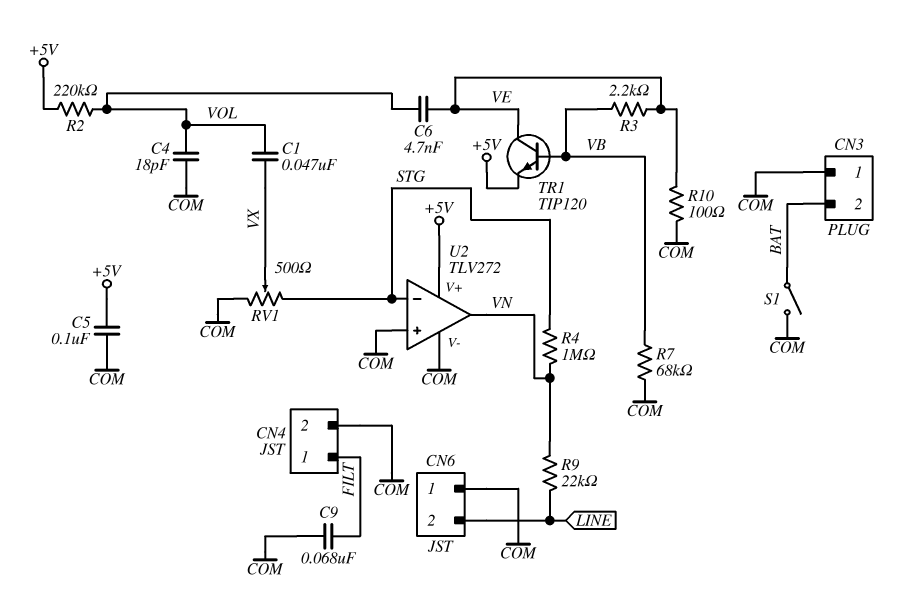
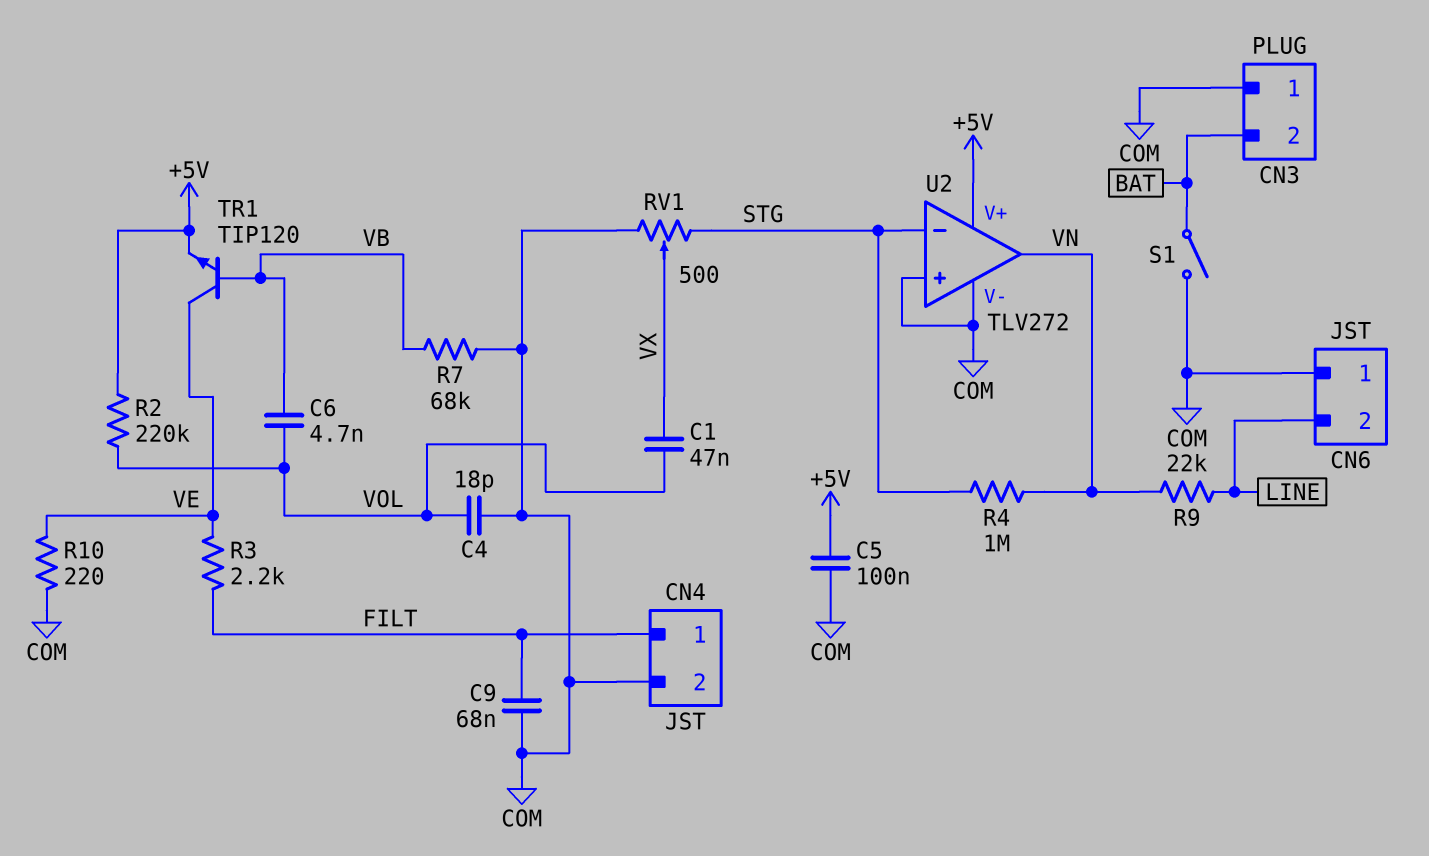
C6: 4.7nF (VE, VOL) -> 4.7nF (VB, VOL)
R3: 2.2k (VB, VE) -> 2.2k (FILT, VE)
R10: 100 (COM, VE) -> 220 (COM, VE)

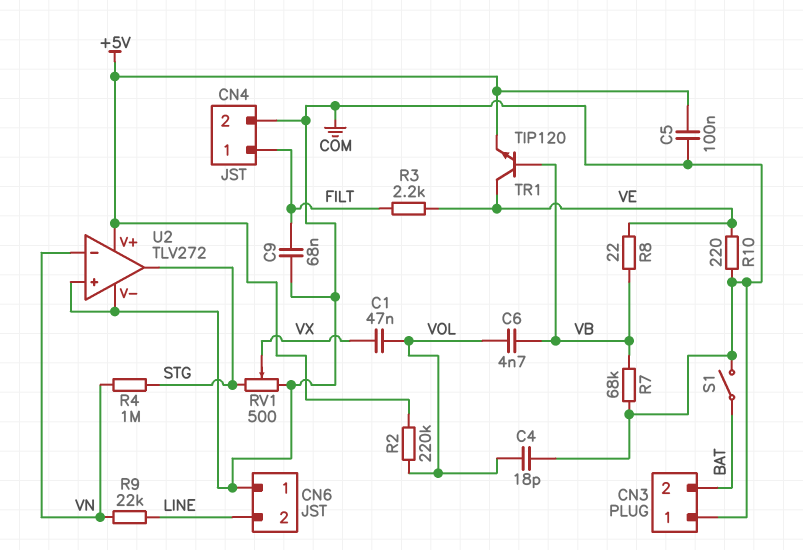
R8: none -> 22 (VB, VE)
U2 pin in-: STG -> VN
U2 pin out: VN -> STG

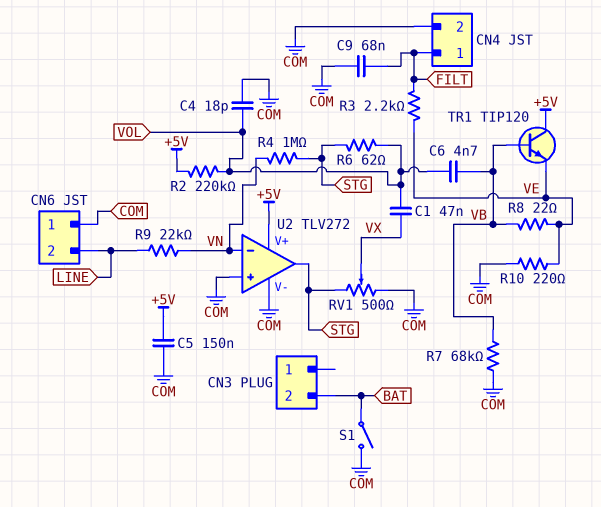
C5: 100nF (+5V, COM) -> 150nF (+5V, COM)
CN3 pin 1: COM -> none
R6: none -> 62 (STG, VOL)
TR1: NPN TIP120 (B VB, C VE, E +5V) -> NPN TIP120 (B VB, C +5V, E VE)

